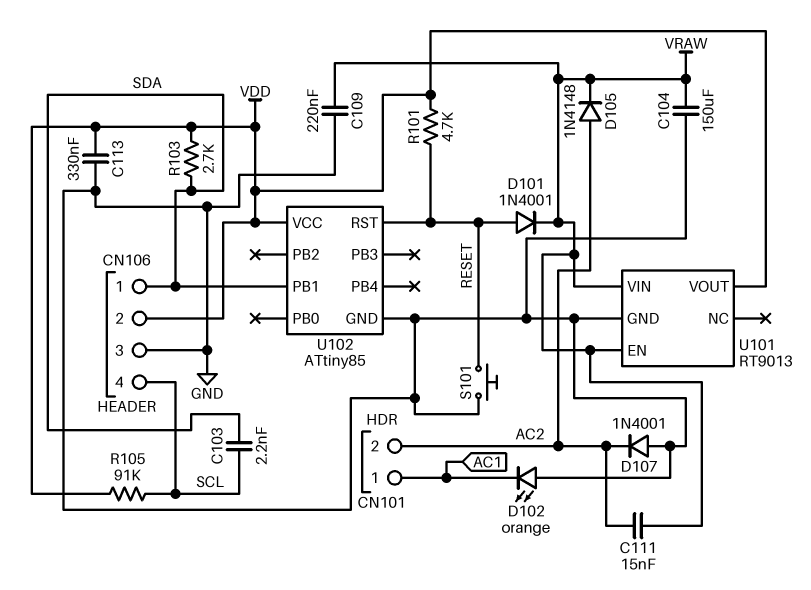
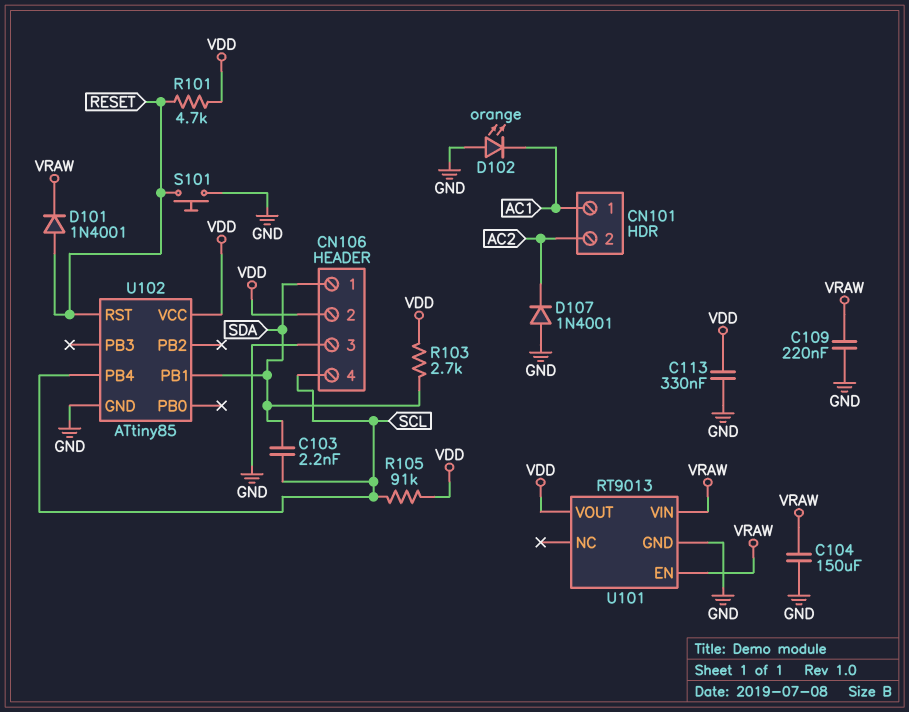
C111: 15nF (AC2, VRAW) -> none
D105: diode 1N4148 (A AC2, K VRAW) -> none
U102 pin PB4: none -> SCL

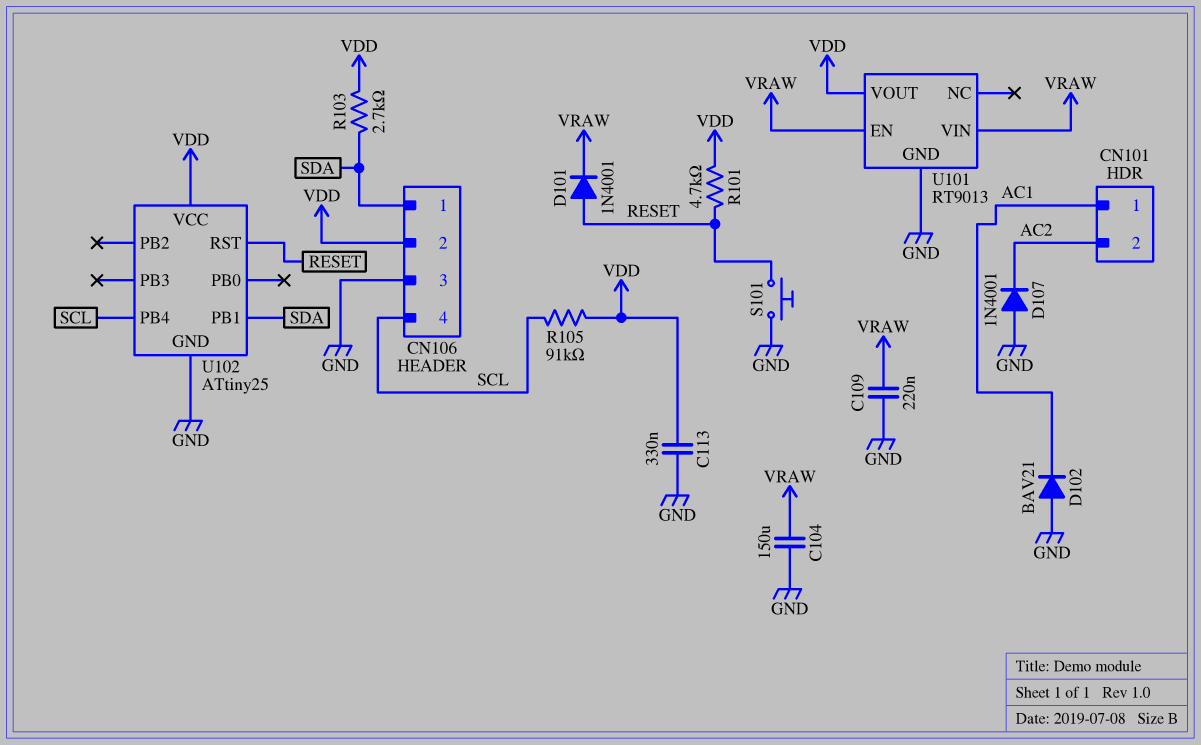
C103: 2.2nF (SCL, SDA) -> none
D102: LED orange (A GND, K AC1) -> diode BAV21 (A GND, K AC1)
U102: ATtiny85 -> ATtiny25

